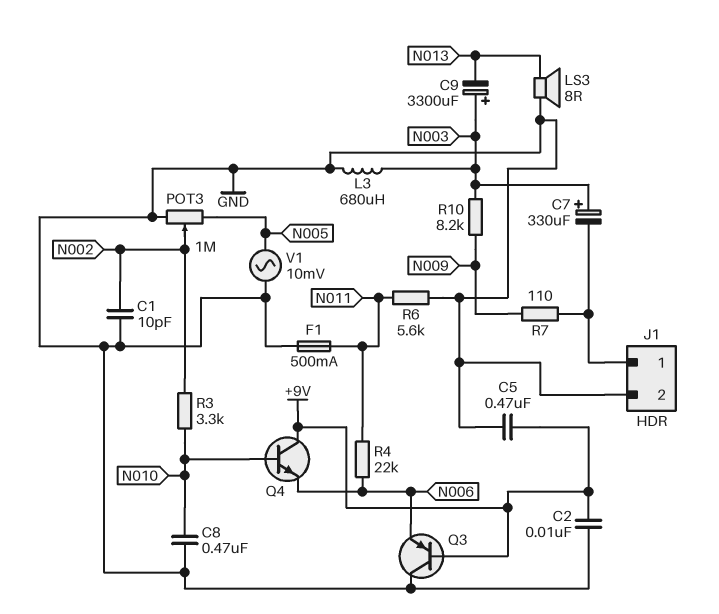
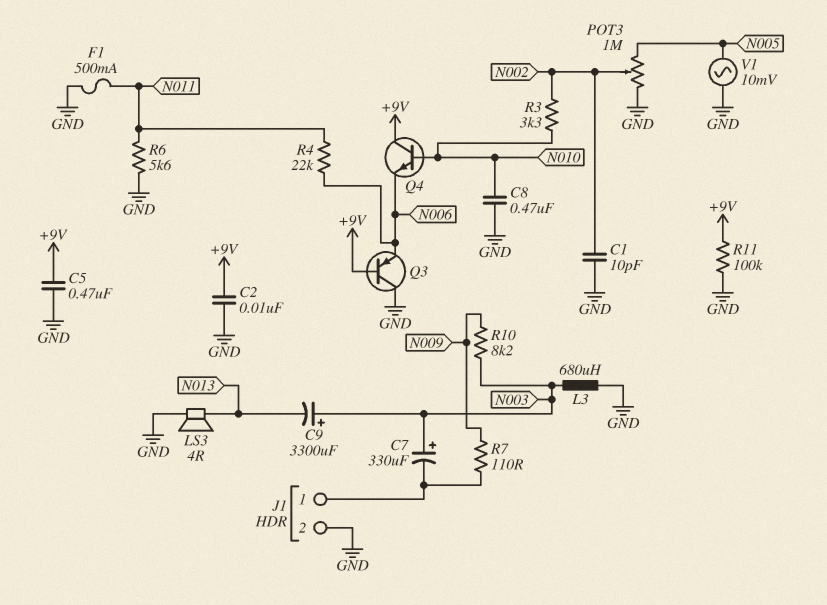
LS3: speaker 8R (GND, N013) -> speaker 4R (GND, N013)
R11: none -> 100k (+9V, GND)

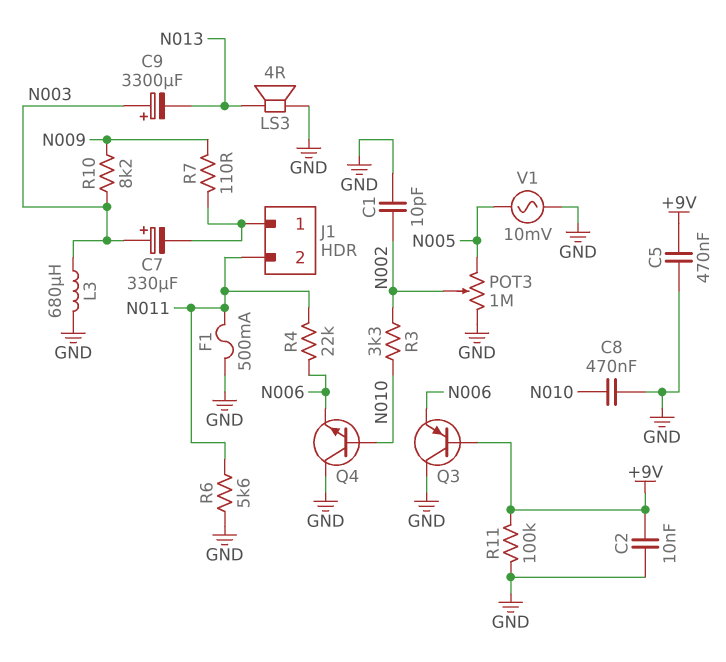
J1 pin 2: GND -> N011
Q4: NPN (B N010, C +9V, E N006) -> NPN (B N010, C GND, E N006)

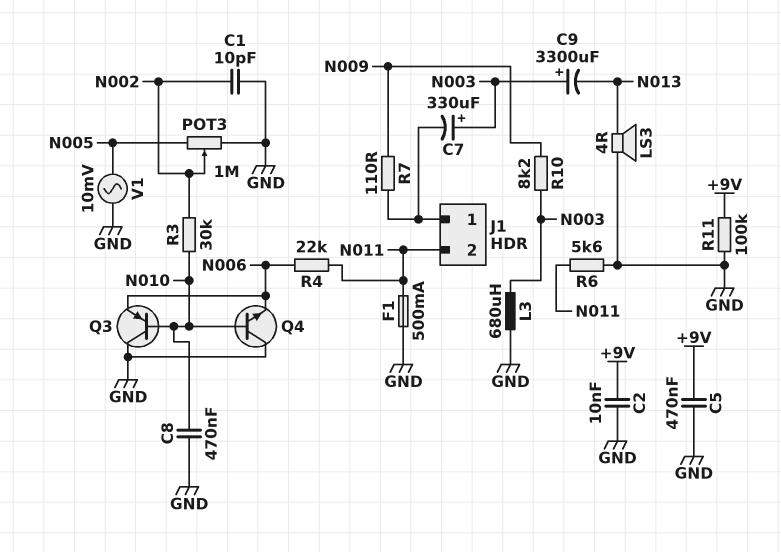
Q3: PNP (B +9V, C GND, E N006) -> PNP (B N010, C GND, E N006)
R3: 3.3k (N002, N010) -> 30k (N002, N010)

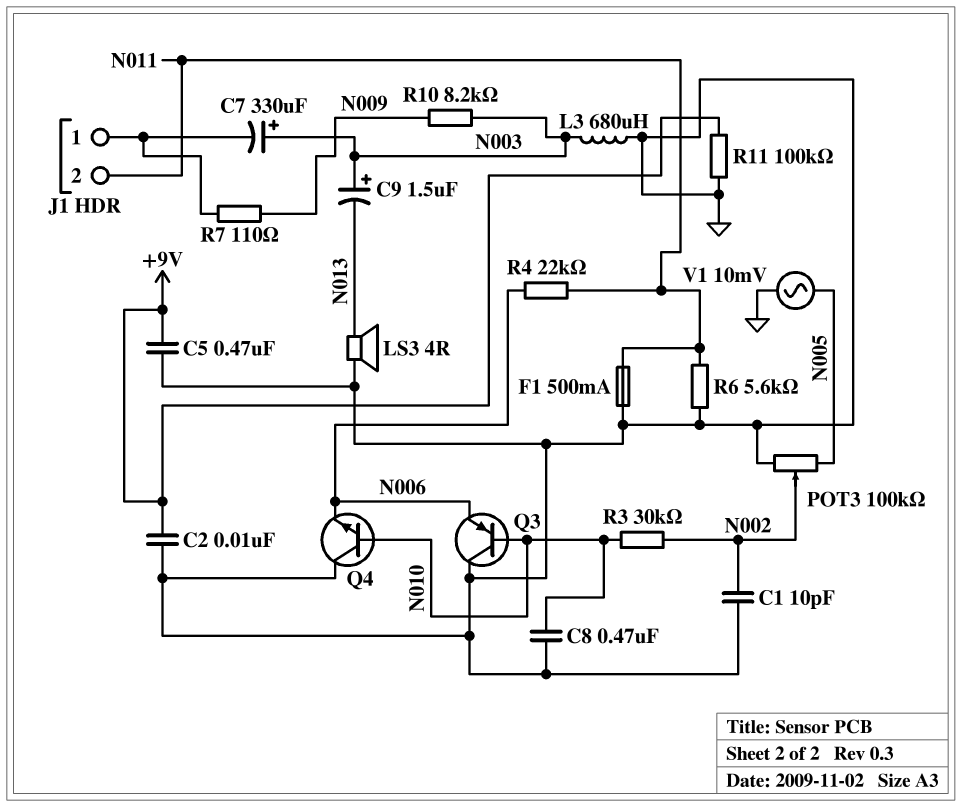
C9: 3300uF (plus N003, minus N013) -> 1.5uF (plus N003, minus N013)
POT3: 1M (GND, N005, wiper N002) -> 100k (GND, N005, wiper N002)

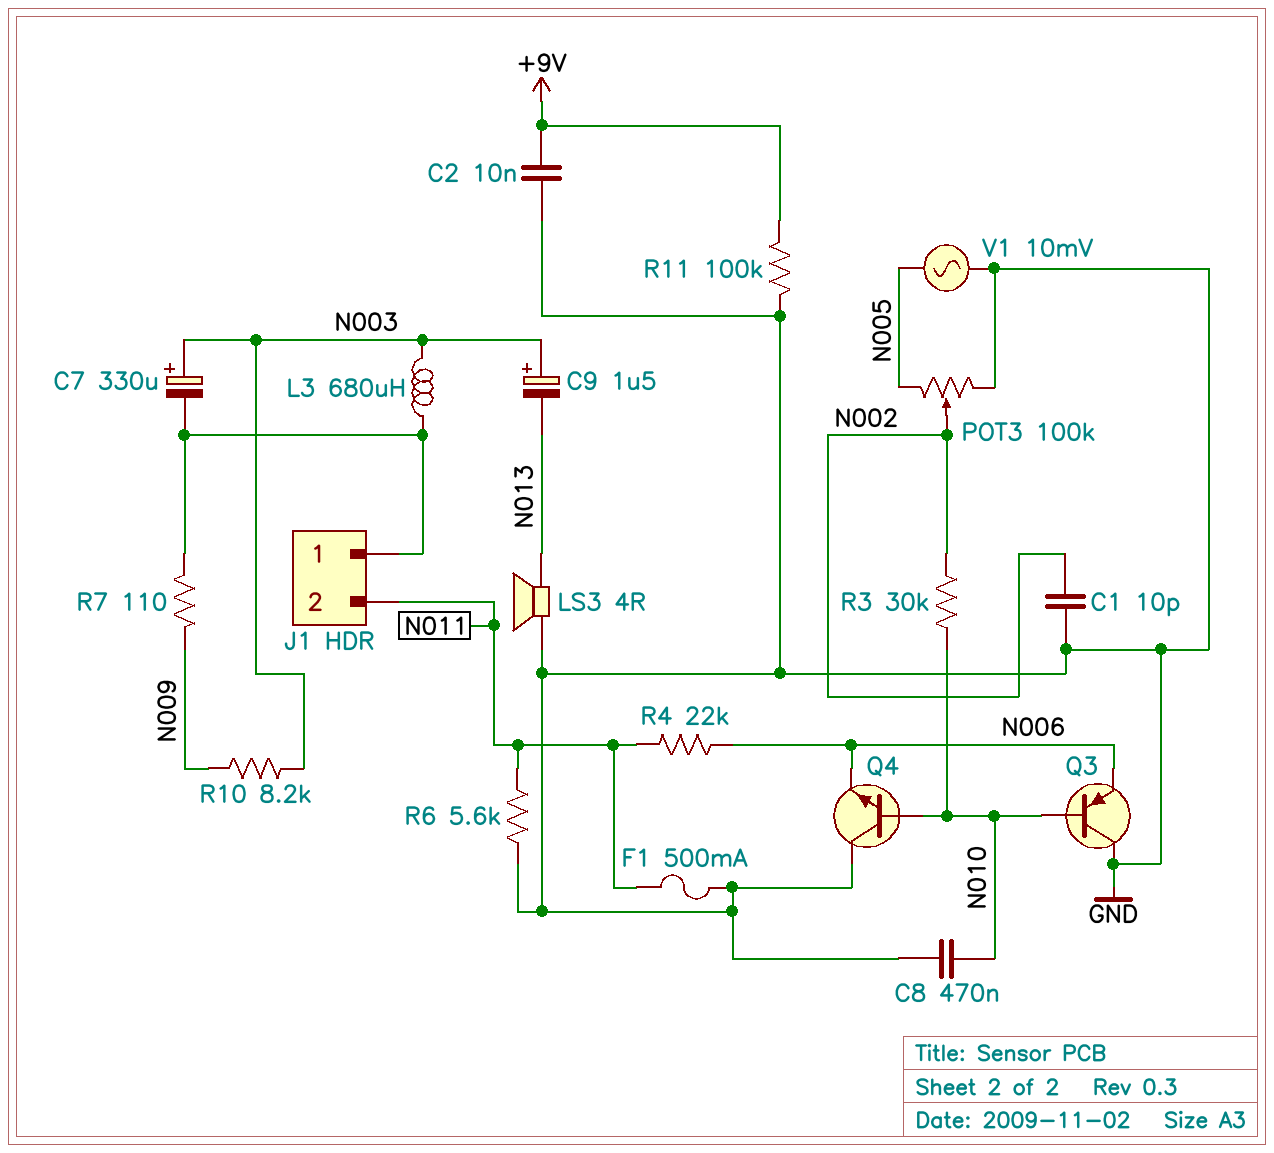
C5: 470nF (+9V, GND) -> none
L3: 680uH (GND, N003) -> 680uH (J1/1, N003)

